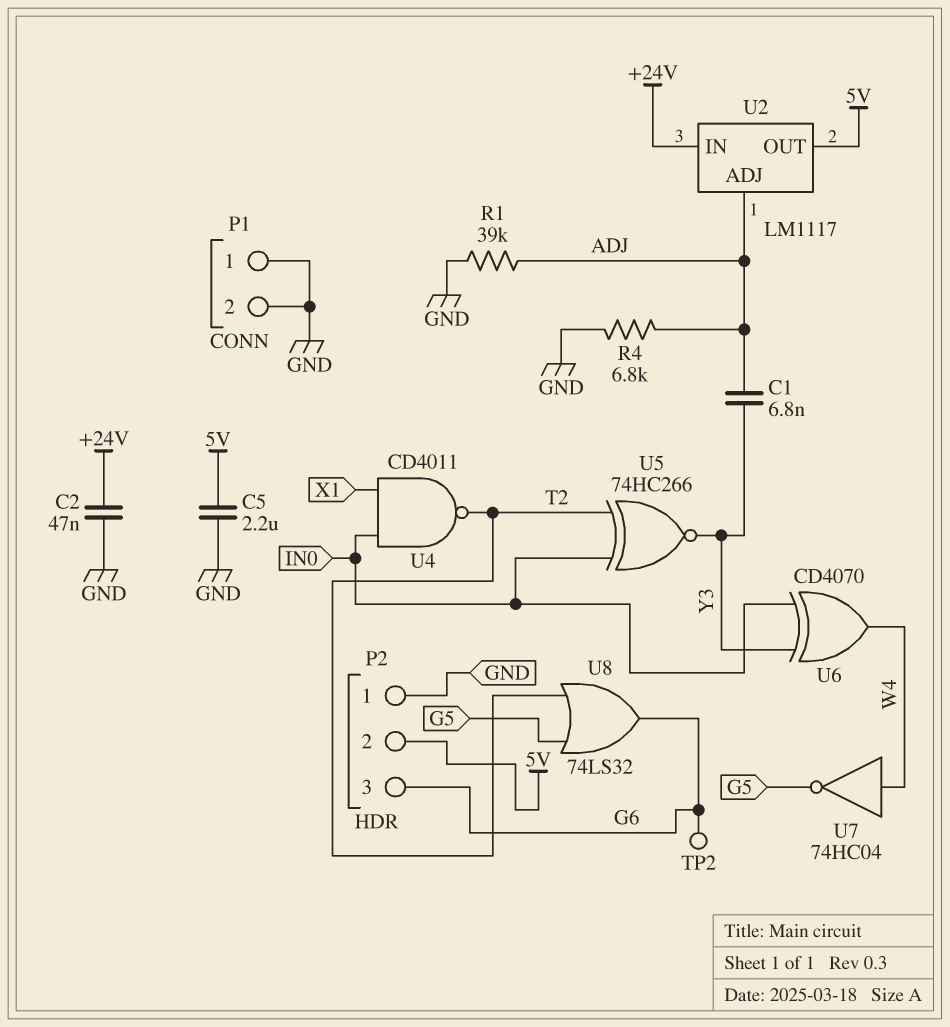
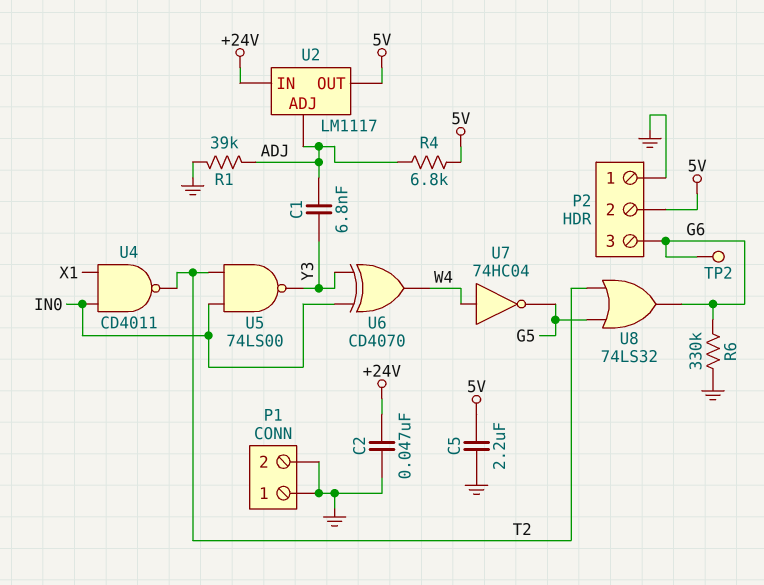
R4: 6.8k (ADJ, GND) -> 6.8k (5V, ADJ)
R6: none -> 330k (G6, GND)
U5: XNOR 74HC266 (in IN0, in T2, out Y3) -> NAND 74LS00 (in IN0, in T2, out Y3)

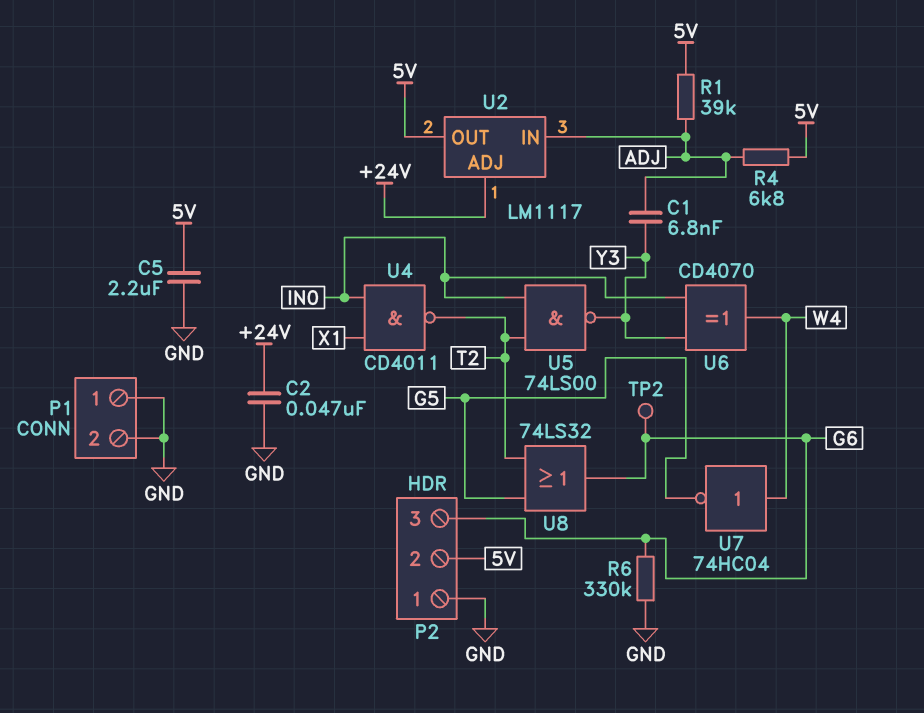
R1: 39k (ADJ, GND) -> 39k (5V, ADJ)
U2 pin ADJ: ADJ -> +24V
U2 pin IN: +24V -> ADJ

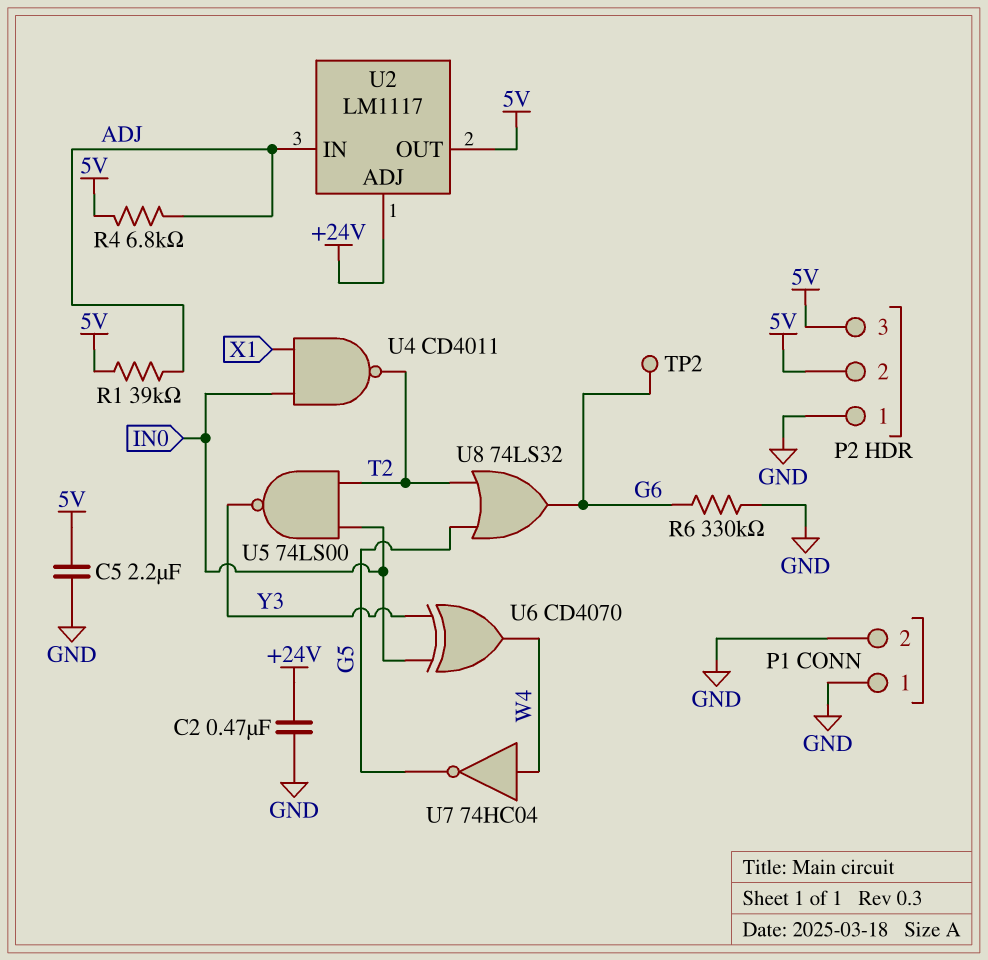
C1: 6.8nF (ADJ, Y3) -> none
C2: 47nF (+24V, GND) -> 470nF (+24V, GND)
P2 pin 3: G6 -> 5V

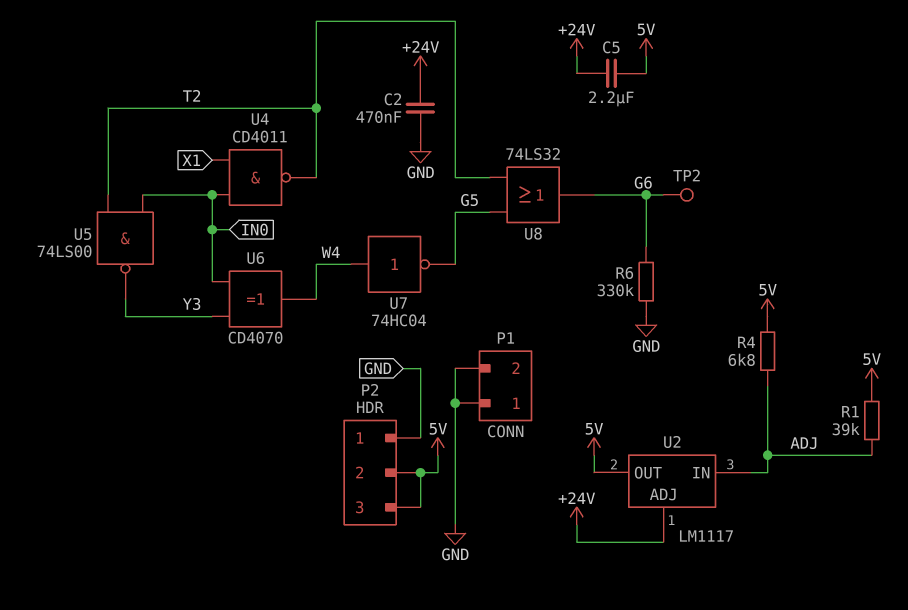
C5: 2.2uF (5V, GND) -> 2.2uF (+24V, 5V)

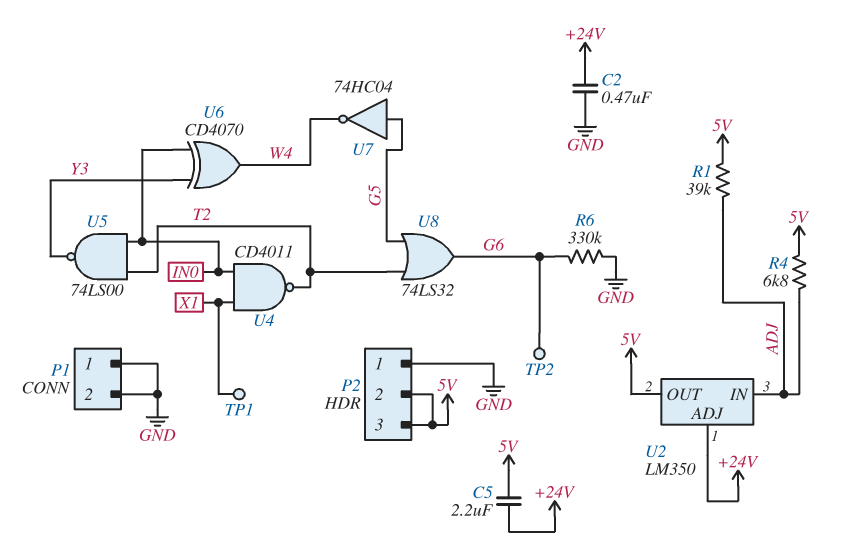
TP1: none -> test point (X1)
U2: LM1117 -> LM350
U7: NOT 74HC04 (in W4, out G5) -> NOT 74HC04 (in G5, out W4)

